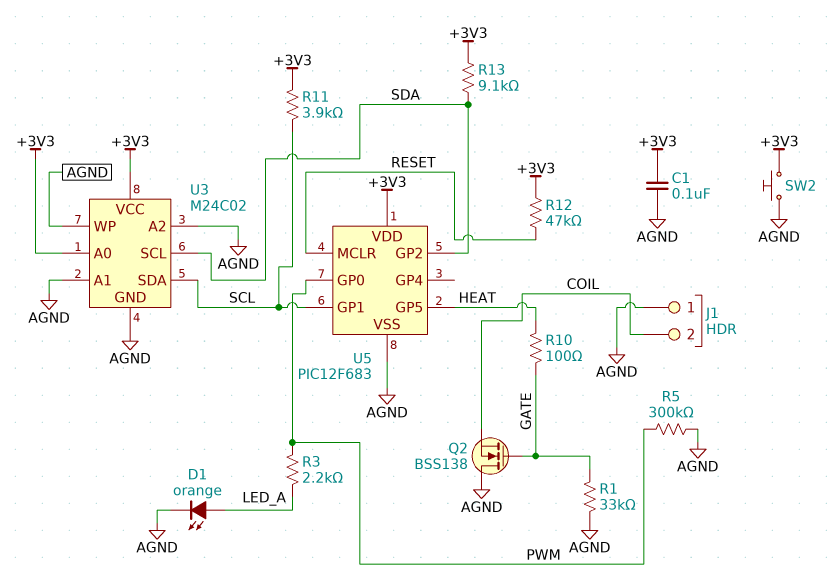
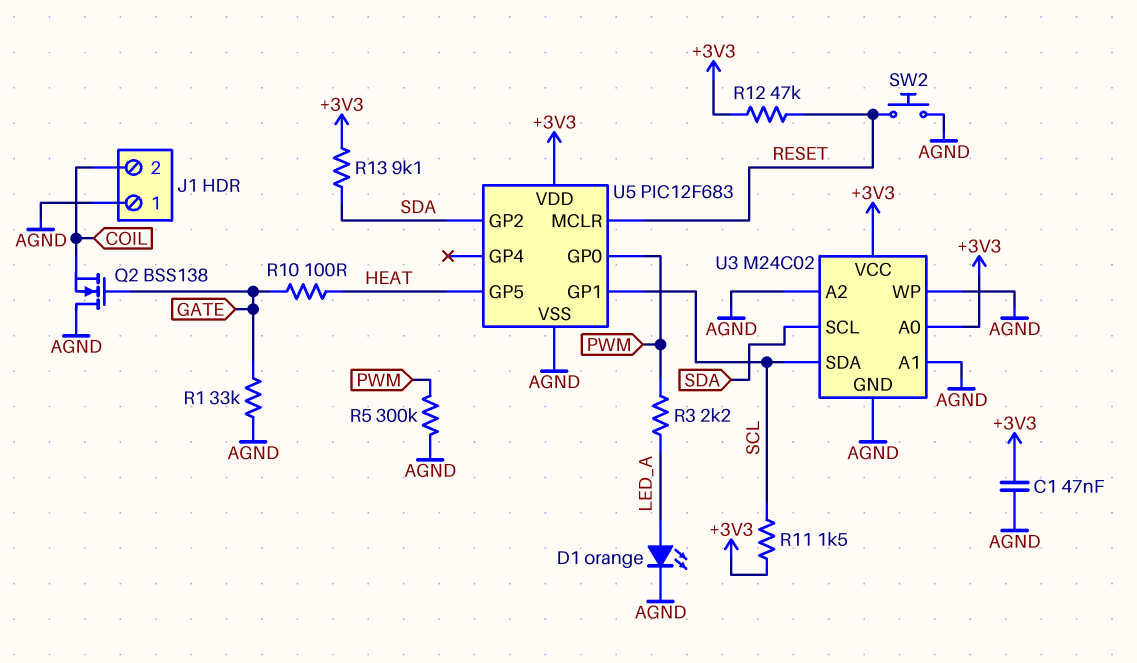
C1: 100nF (+3V3, AGND) -> 47nF (+3V3, AGND)
R11: 3.9k (+3V3, SCL) -> 1.5k (+3V3, SCL)
SW2: button (+3V3, AGND) -> button (AGND, RESET)

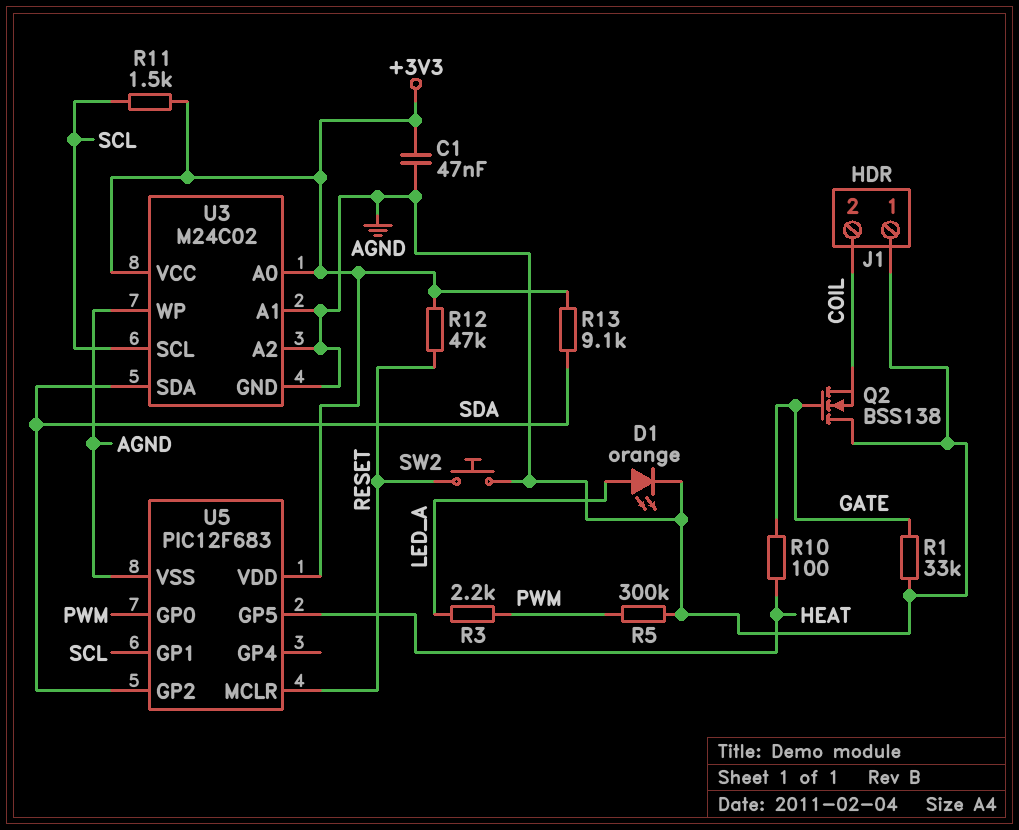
U3 pin SCL: SDA -> SCL
U3 pin SDA: SCL -> SDA

